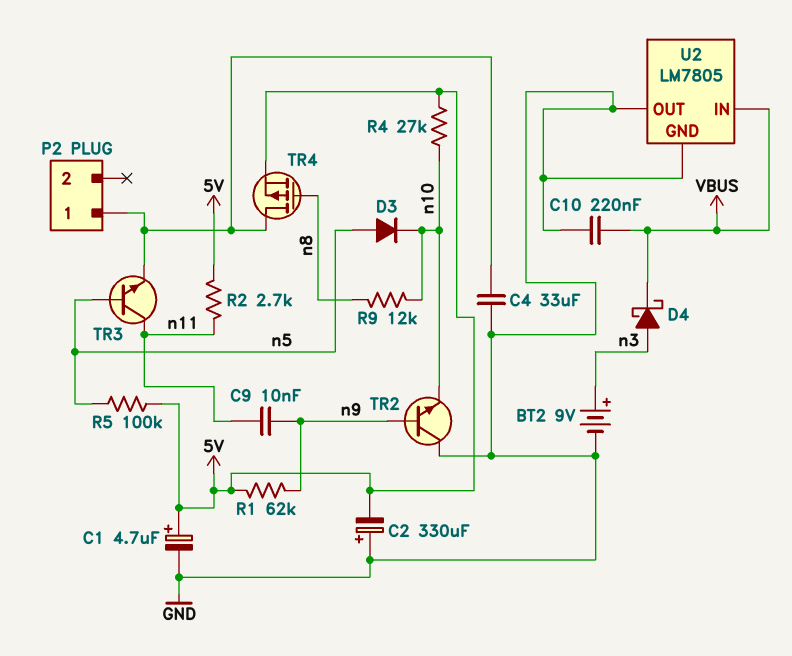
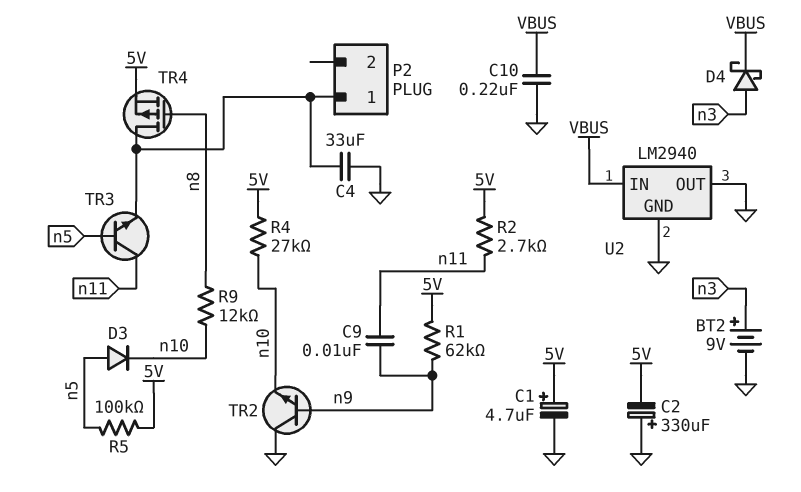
U2: LM7805 -> LM2940

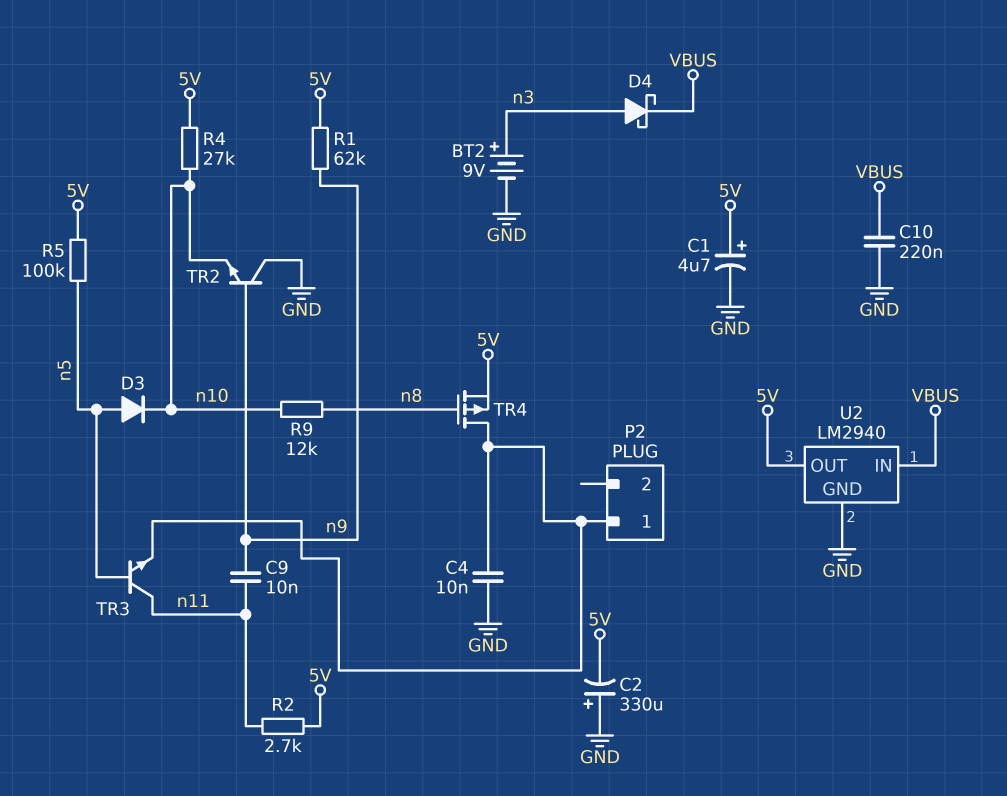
C4: 33uF (GND, P2/1) -> 10nF (GND, P2/1)
U2 pin OUT: GND -> 5V

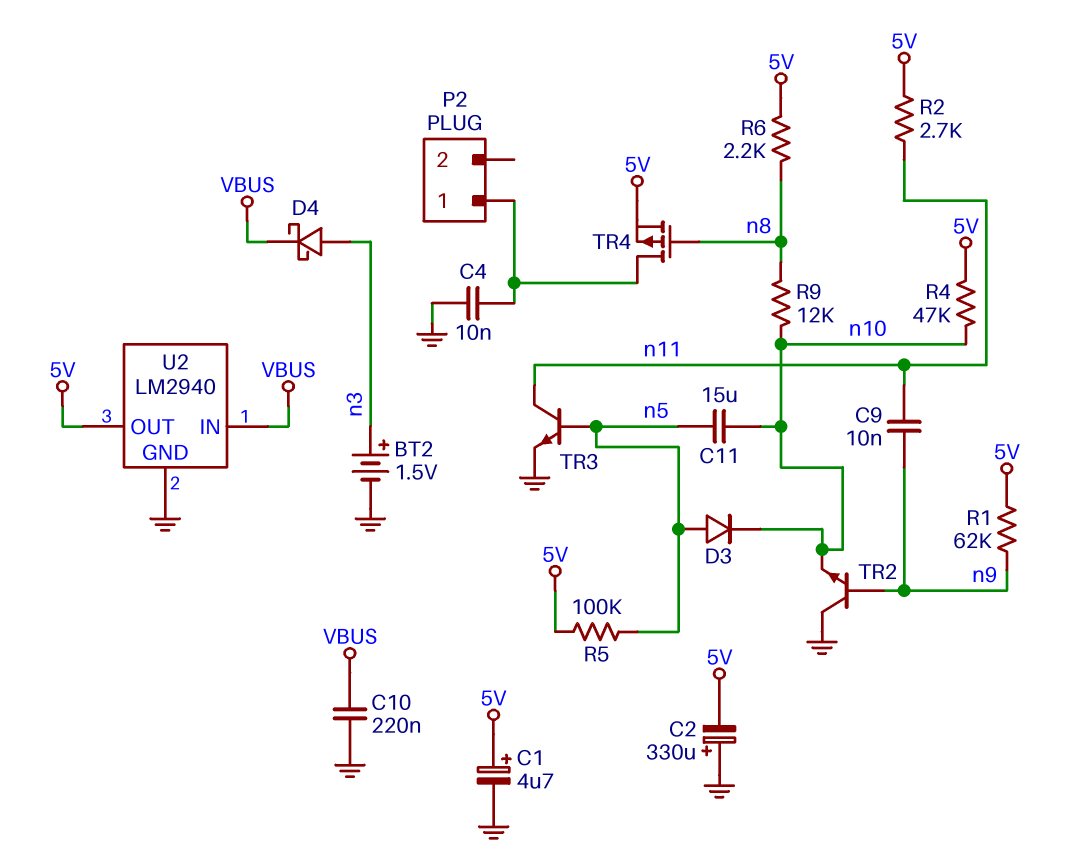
BT2: 9V (plus n3, minus GND) -> 1.5V (plus n3, minus GND)
C11: none -> 15uF (n5, n10)
R4: 27k (5V, n10) -> 47k (5V, n10)
R6: none -> 2.2k (5V, n8)
TR3: NPN (B n5, C n11, E P2/1) -> NPN (B n5, C n11, E GND)

